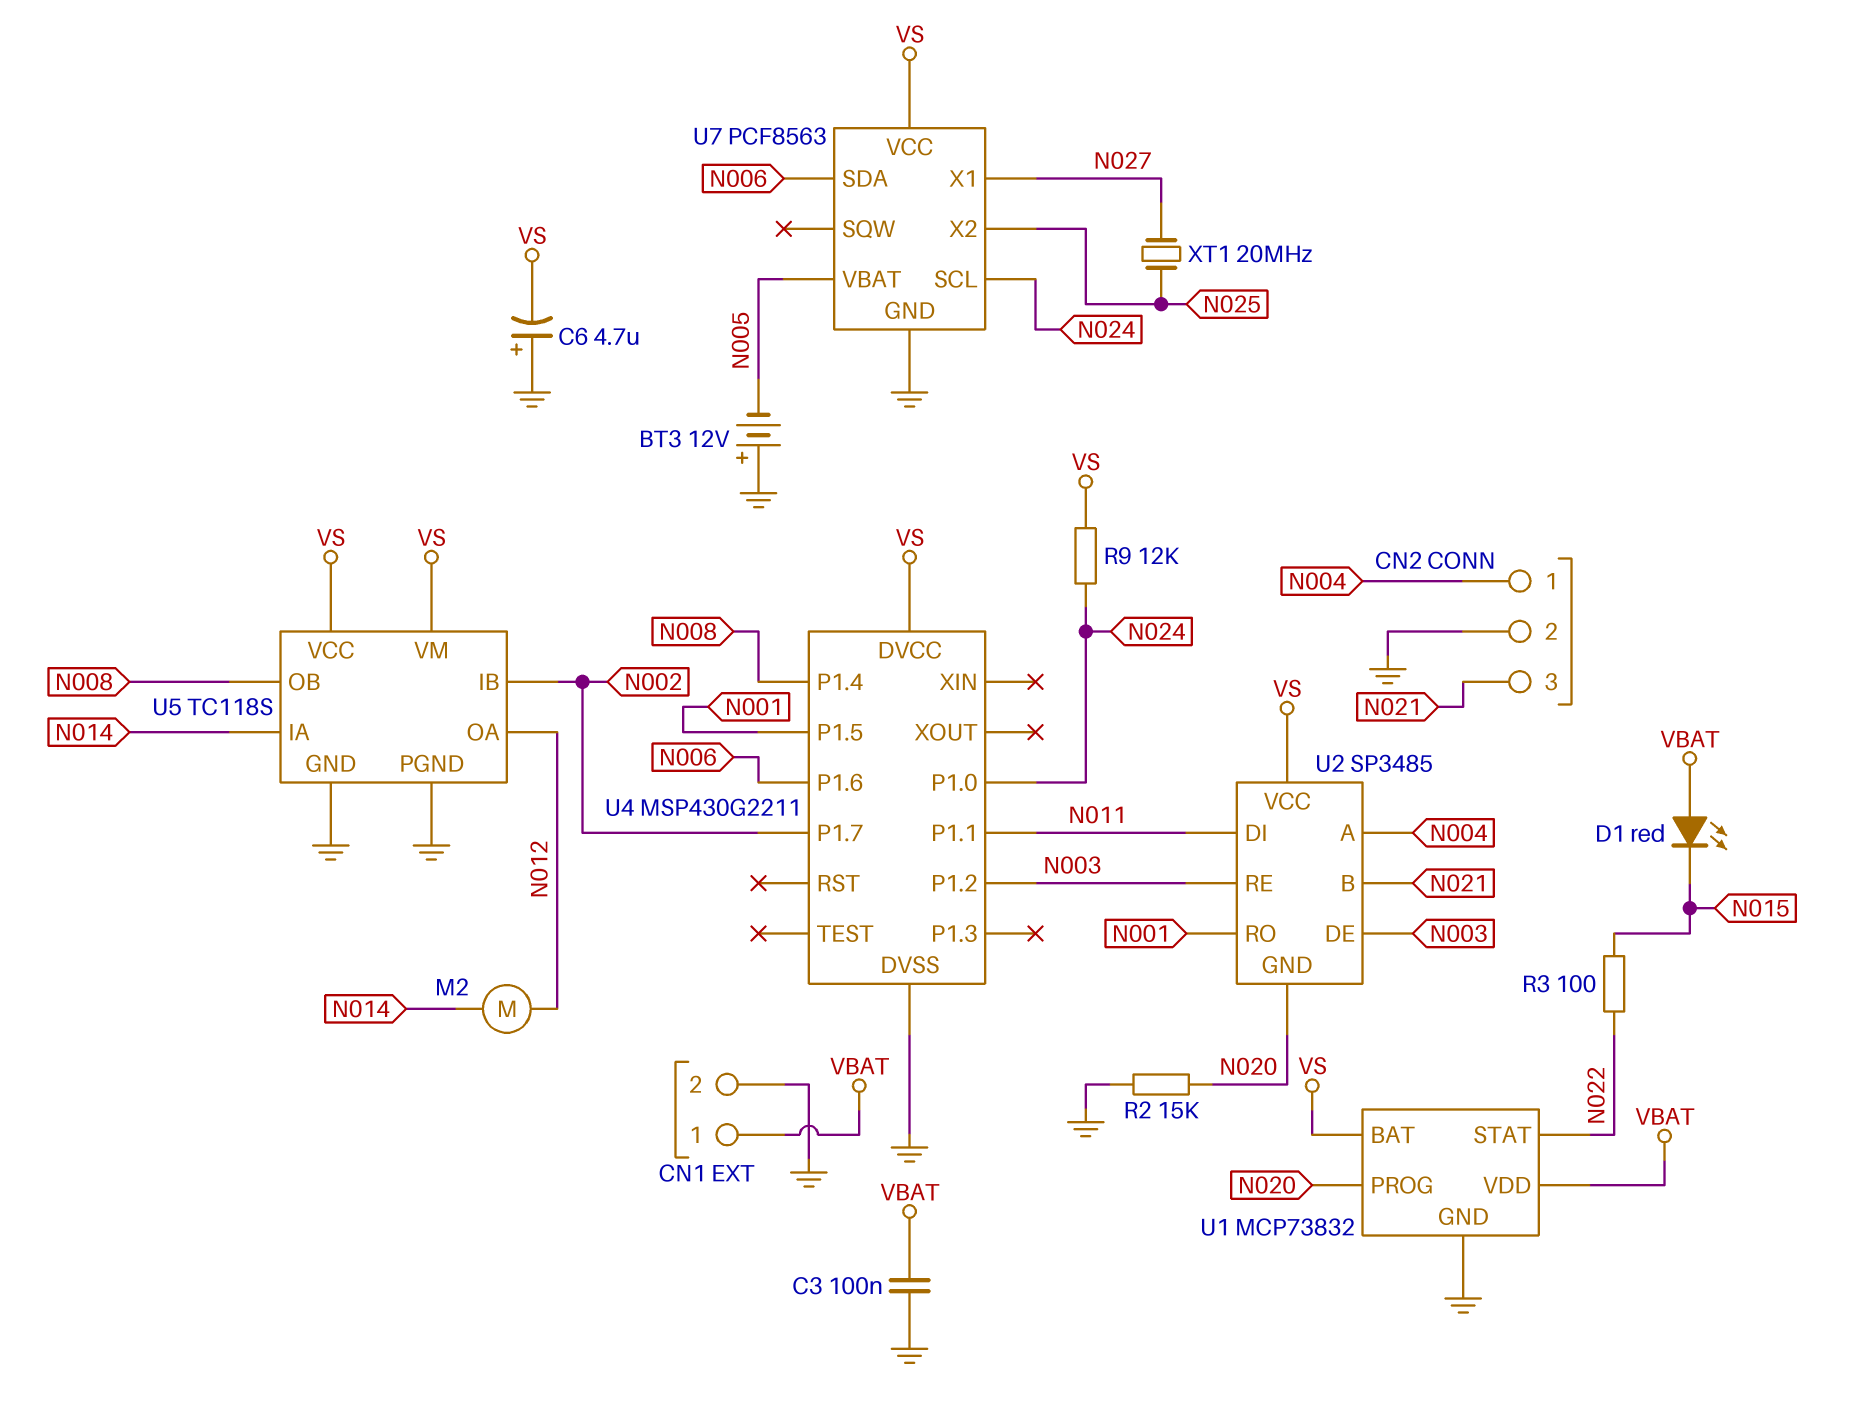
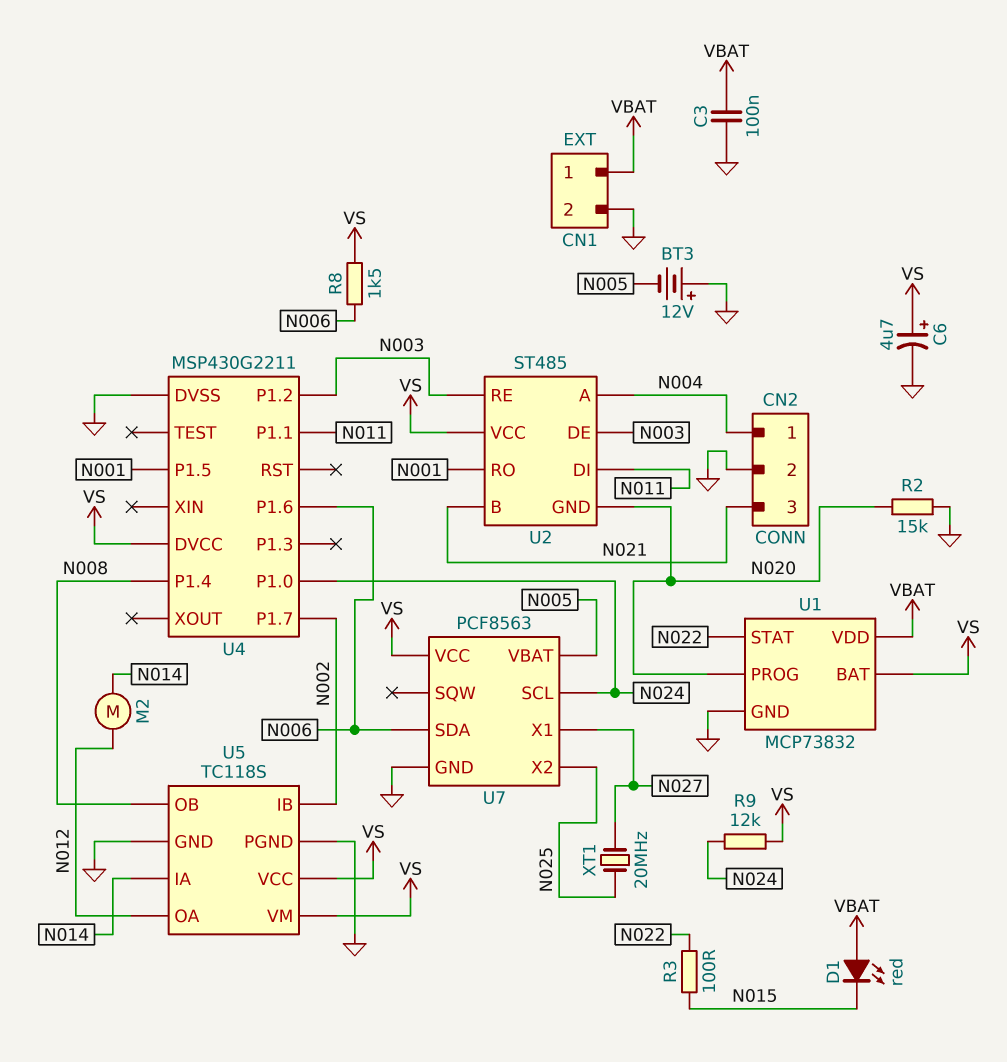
C6: 4.7uF (plus GND, minus VS) -> 4.7uF (plus VS, minus GND)
R8: none -> 1.5k (N006, VS)
U2: SP3485 -> ST485

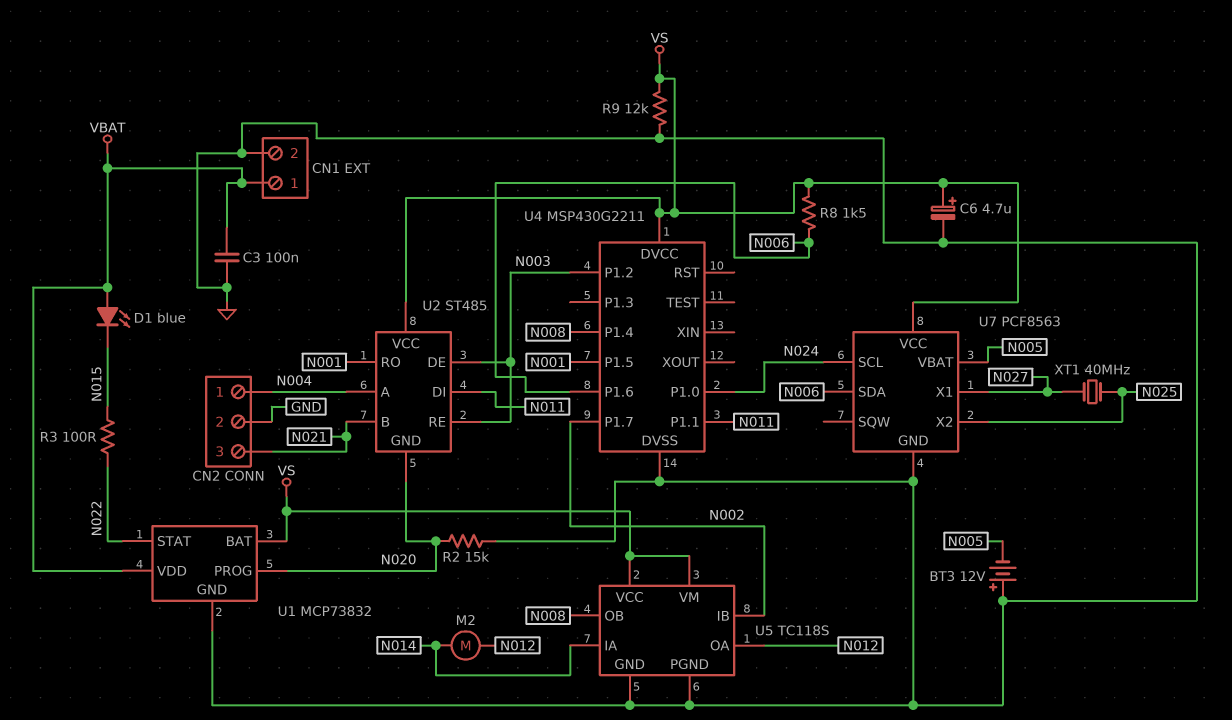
D1: LED red (A VBAT, K N015) -> LED blue (A VBAT, K N015)
R9: 12k (N024, VS) -> 12k (GND, VS)
XT1: 20MHz (N025, N027) -> 40MHz (N025, N027)

